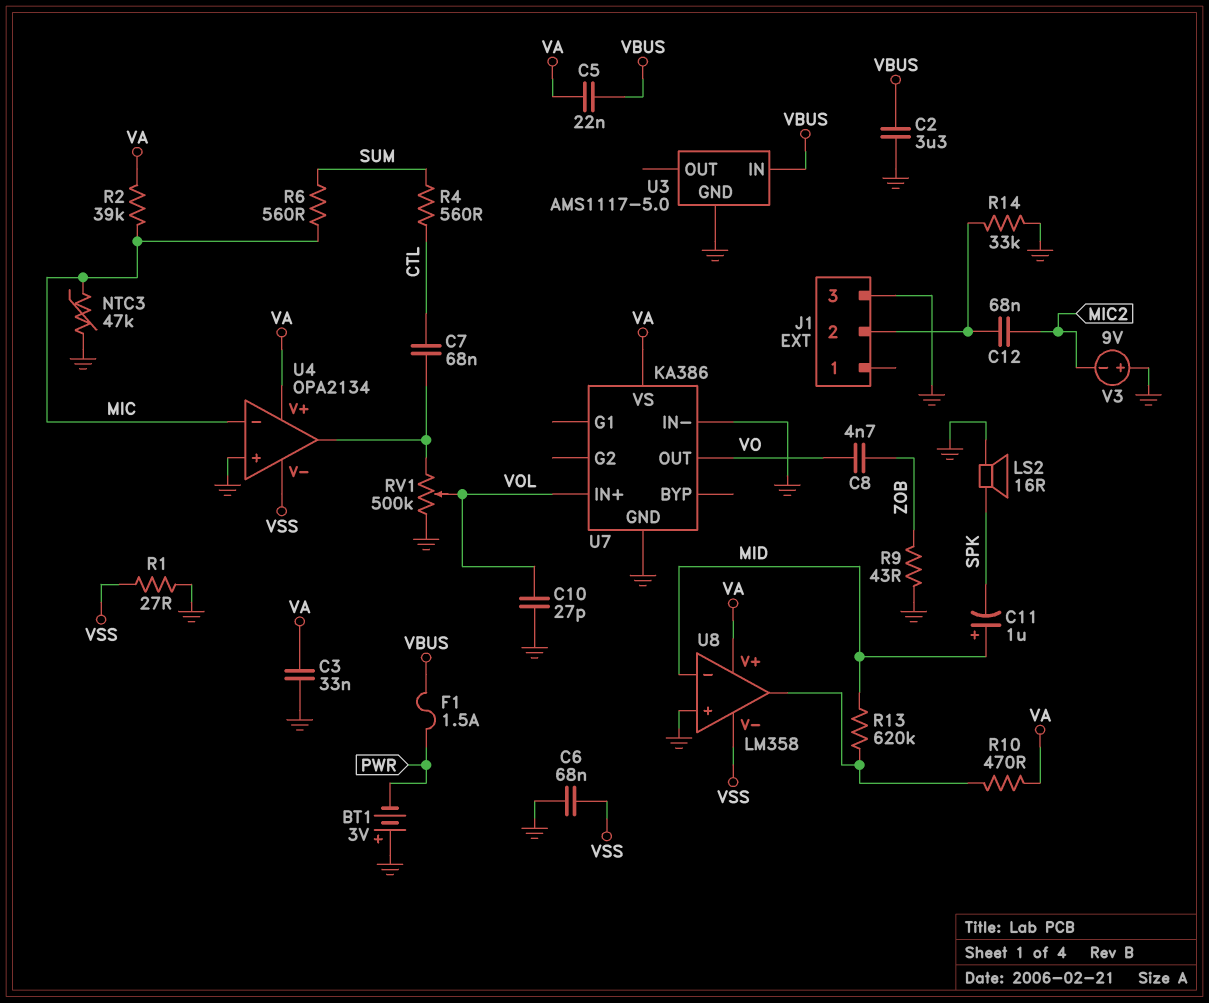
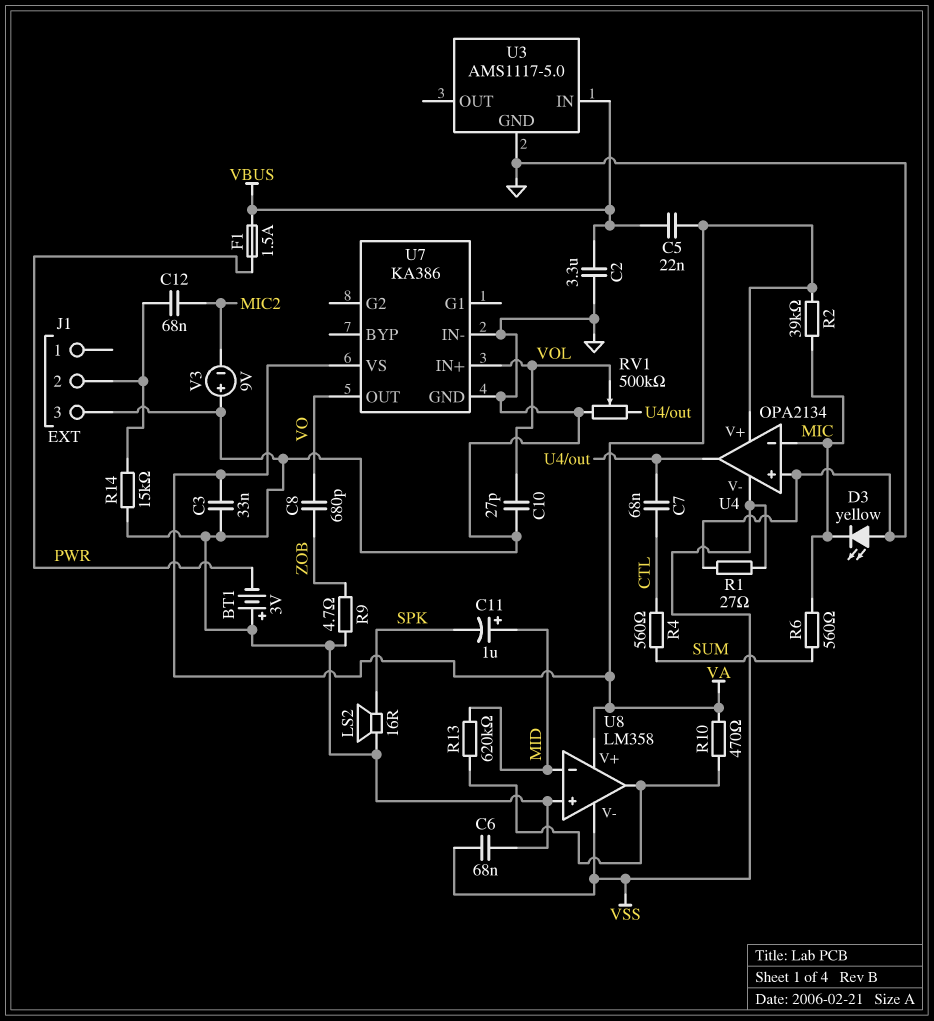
C8: 4.7nF (VO, ZOB) -> 680pF (VO, ZOB)
D3: none -> LED yellow (A GND, K MIC)
NTC3: 47k (GND, MIC) -> none
R9: 43 (GND, ZOB) -> 4.7 (GND, ZOB)
R14: 33k (GND, J1/2) -> 15k (GND, J1/2)

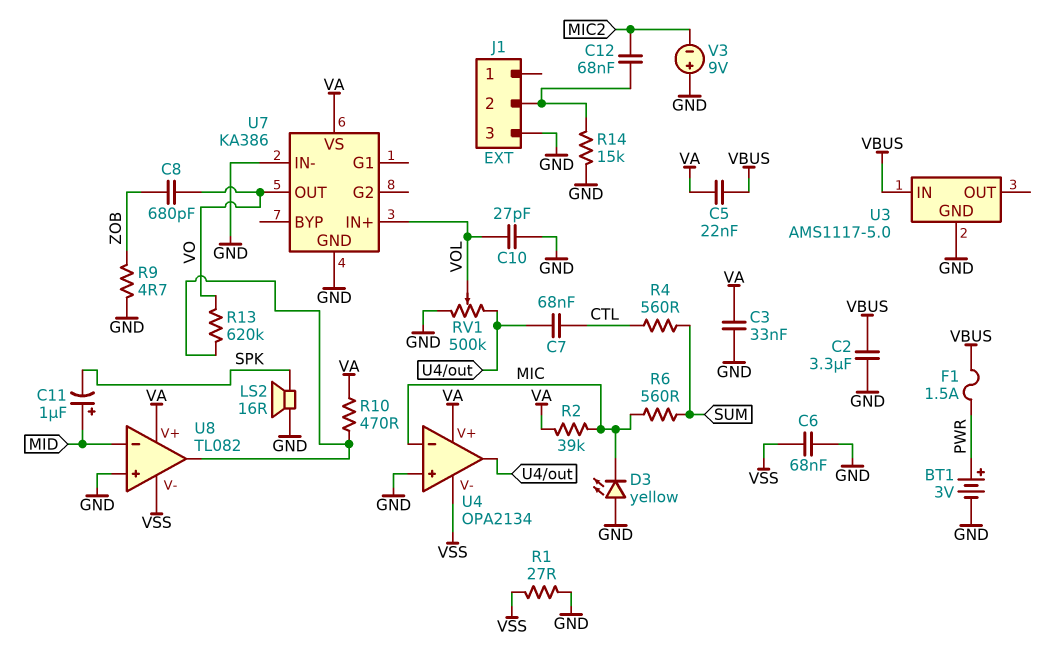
BT1: 3V (plus GND, minus PWR) -> 3V (plus PWR, minus GND)
R13: 620k (MID, U8/out) -> 620k (U8/out, VO)
U8: LM358 -> TL082

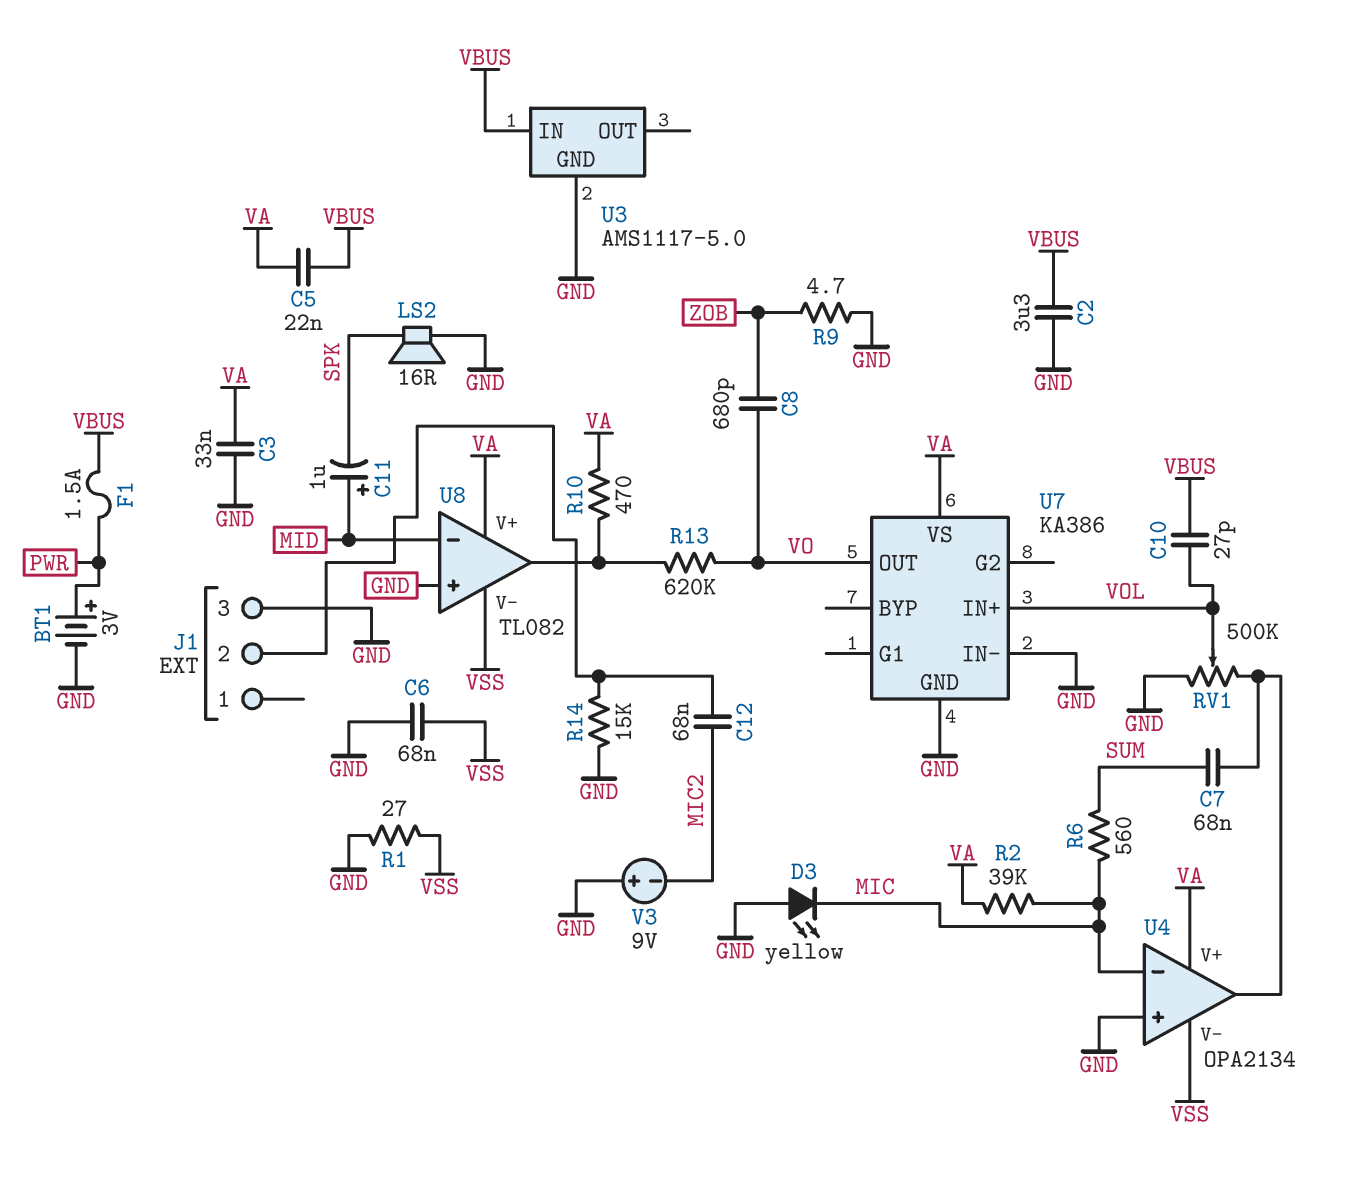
C7: 68nF (CTL, U4/out) -> 68nF (SUM, U4/out)
C10: 27pF (GND, VOL) -> 27pF (VBUS, VOL)
R4: 560 (CTL, SUM) -> none

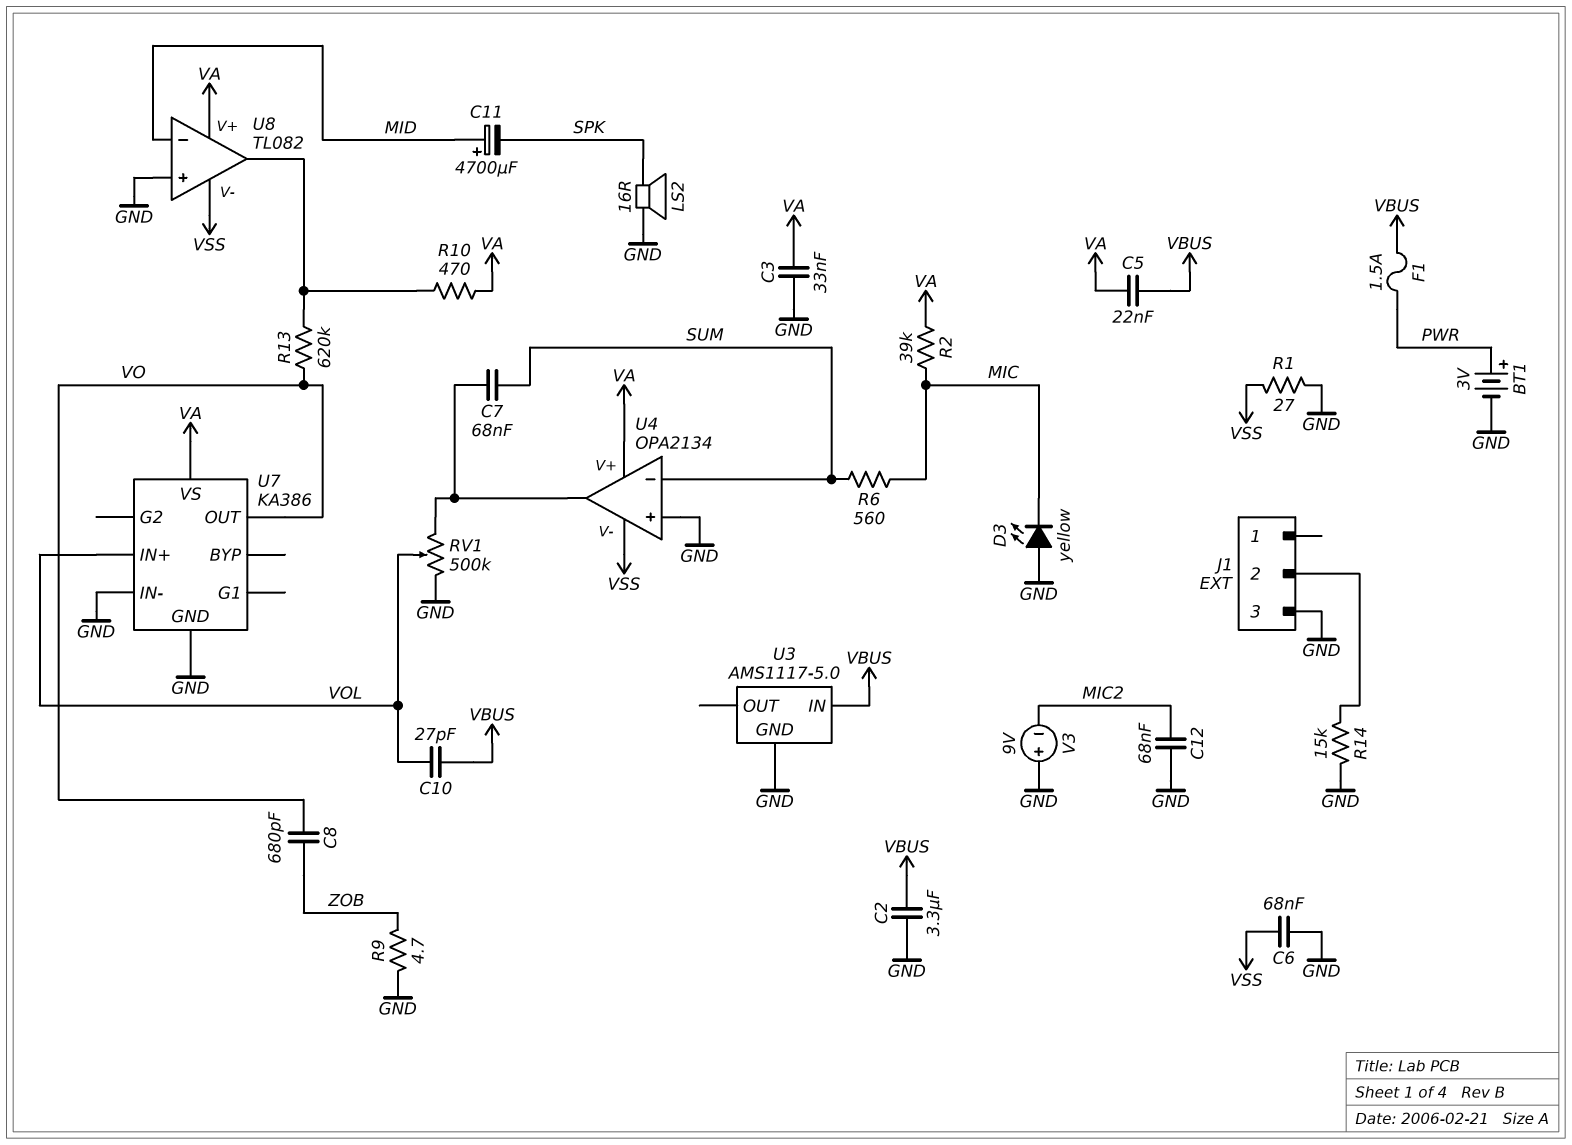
C11: 1uF (plus MID, minus SPK) -> 4700uF (plus MID, minus SPK)
C12: 68nF (J1/2, MIC2) -> 68nF (GND, MIC2)
U4 pin in-: MIC -> SUM

